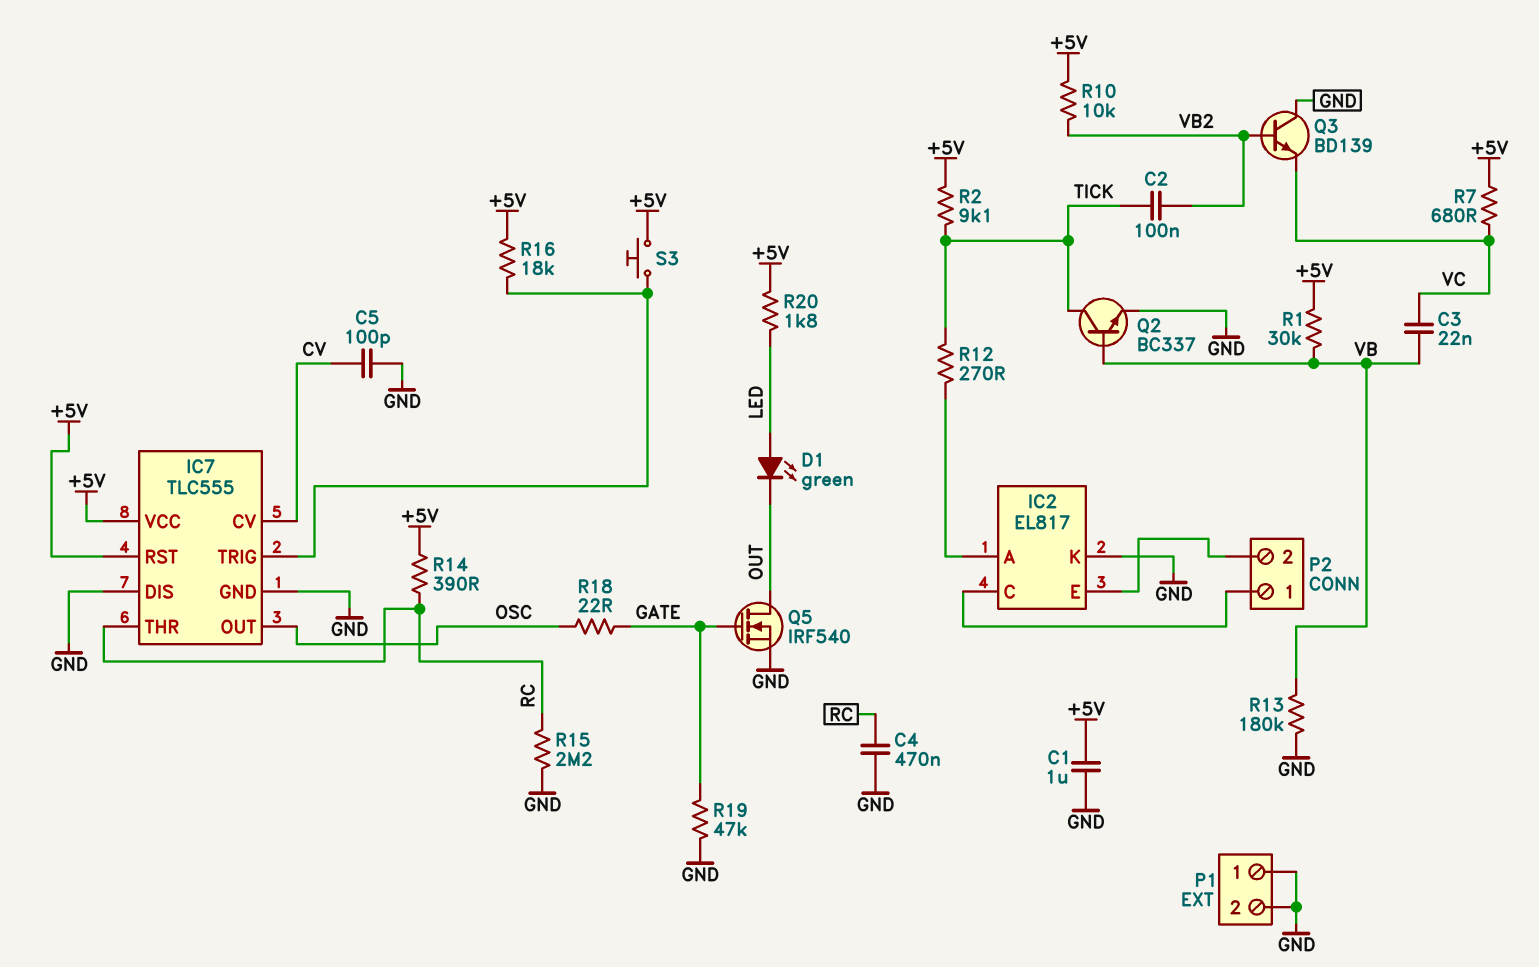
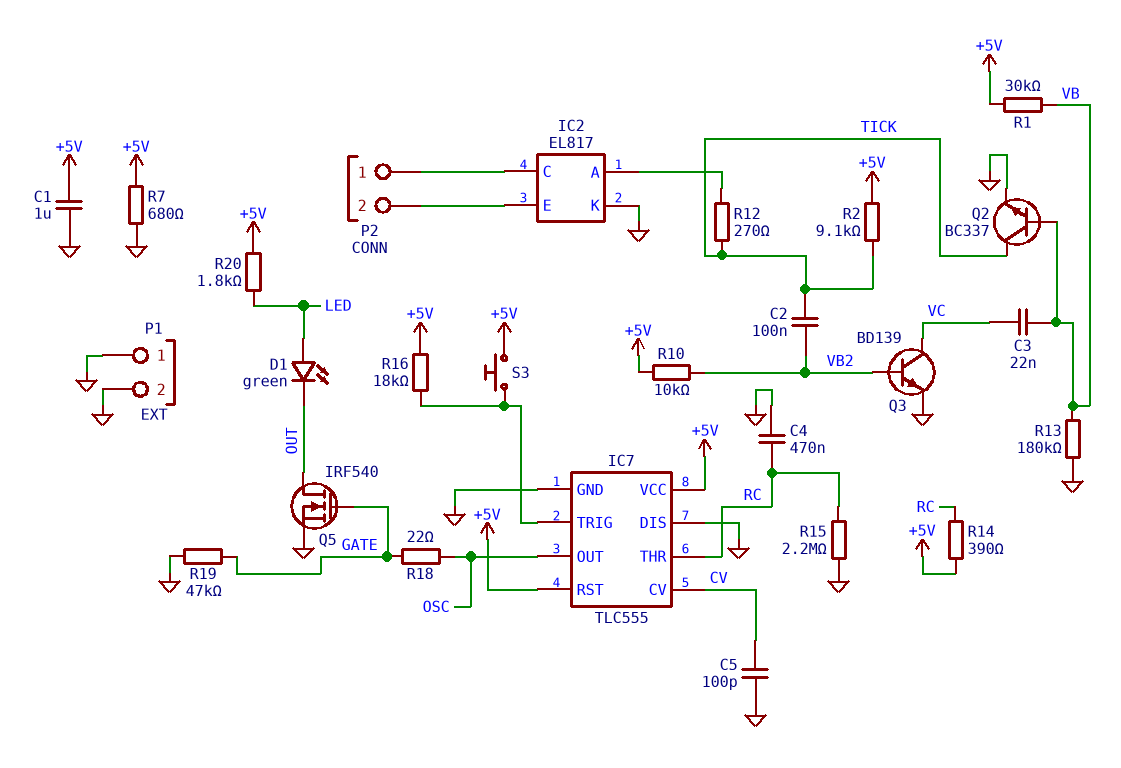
Q3: NPN BD139 (B VB2, C GND, E VC) -> NPN BD139 (B VB2, C VC, E GND)
R7: 680 (+5V, VC) -> 680 (+5V, GND)

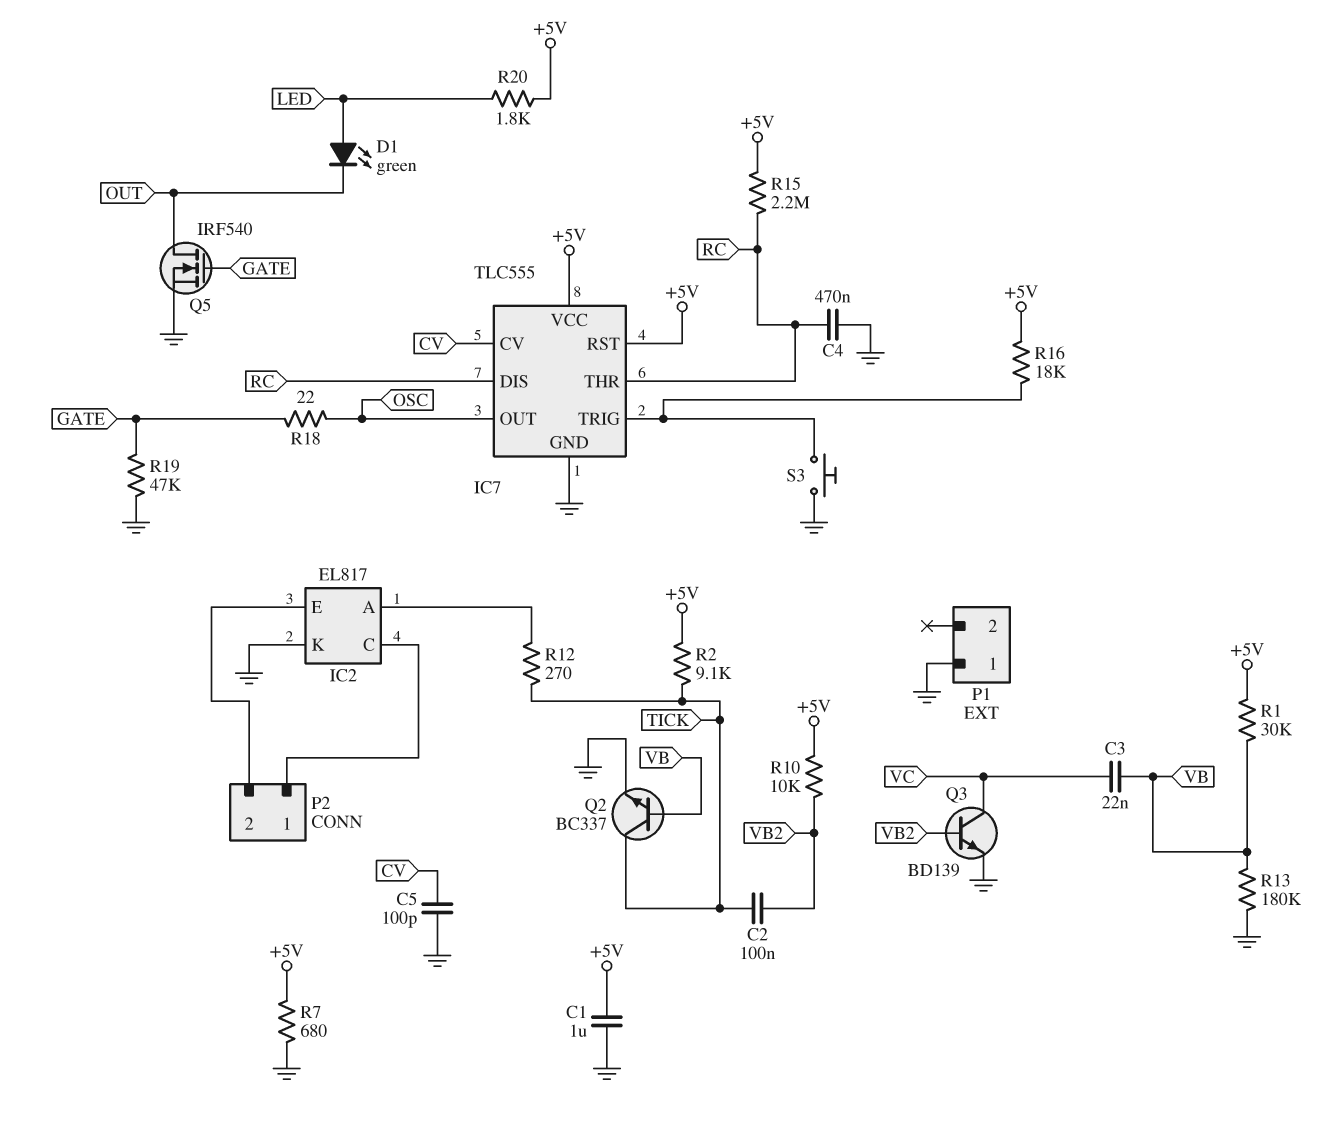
IC7 pin DIS: GND -> RC
P1 pin 2: GND -> none
R14: 390 (+5V, RC) -> none
R15: 2.2M (GND, RC) -> 2.2M (+5V, RC)
S3: button (+5V, IC7/TRIG) -> button (GND, IC7/TRIG)

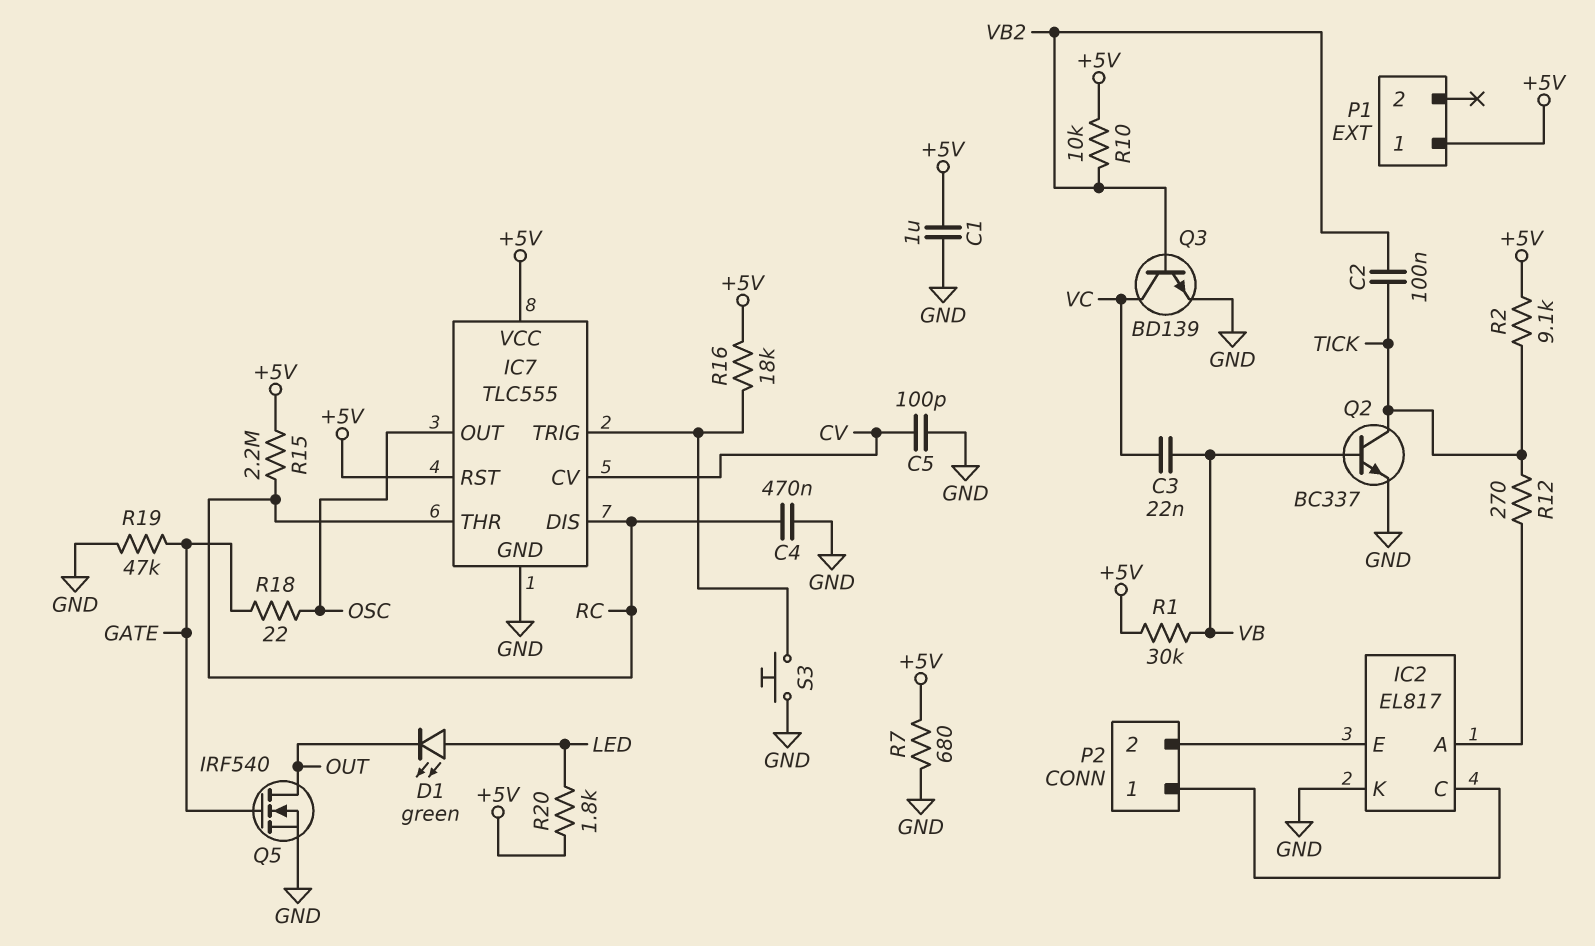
P1 pin 1: GND -> +5V
R13: 180k (GND, VB) -> none

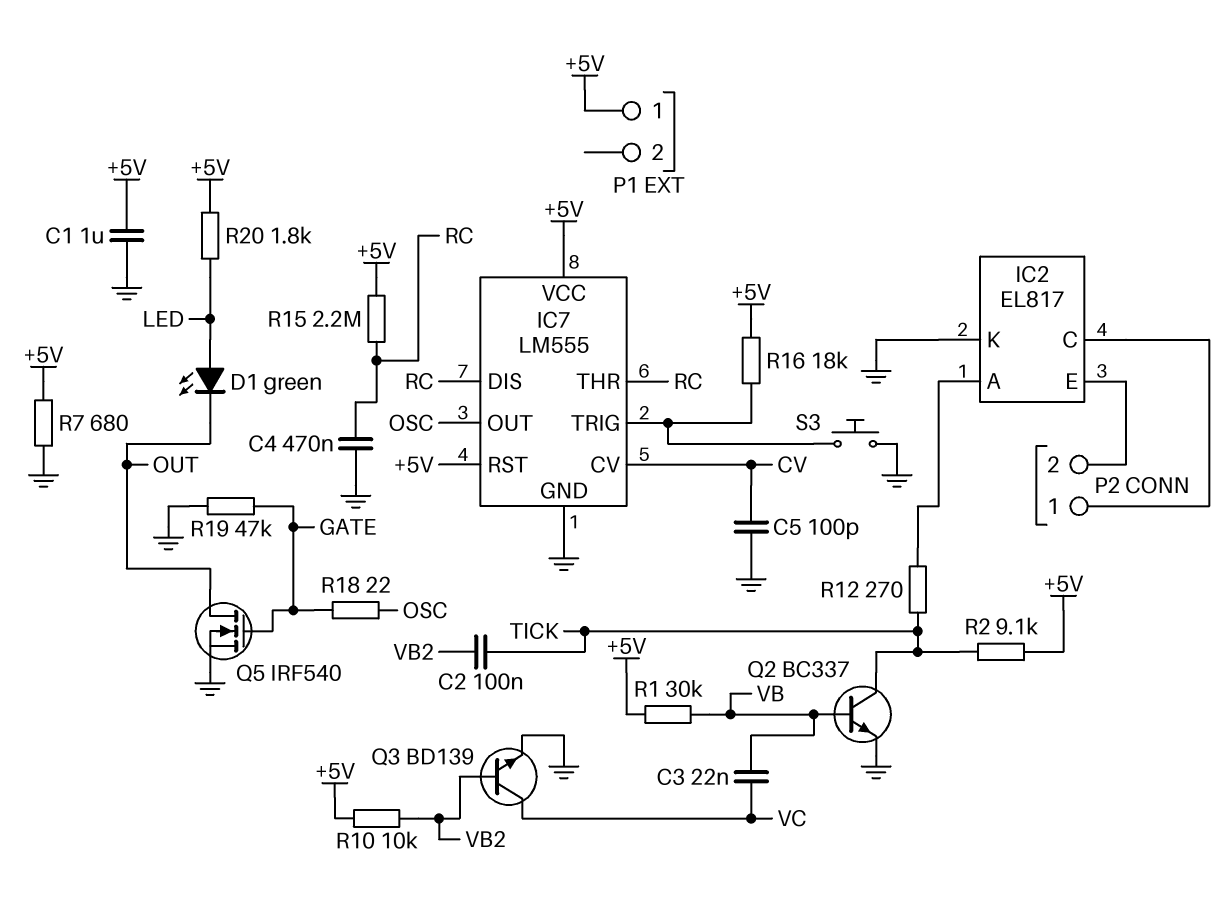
IC7: TLC555 -> LM555

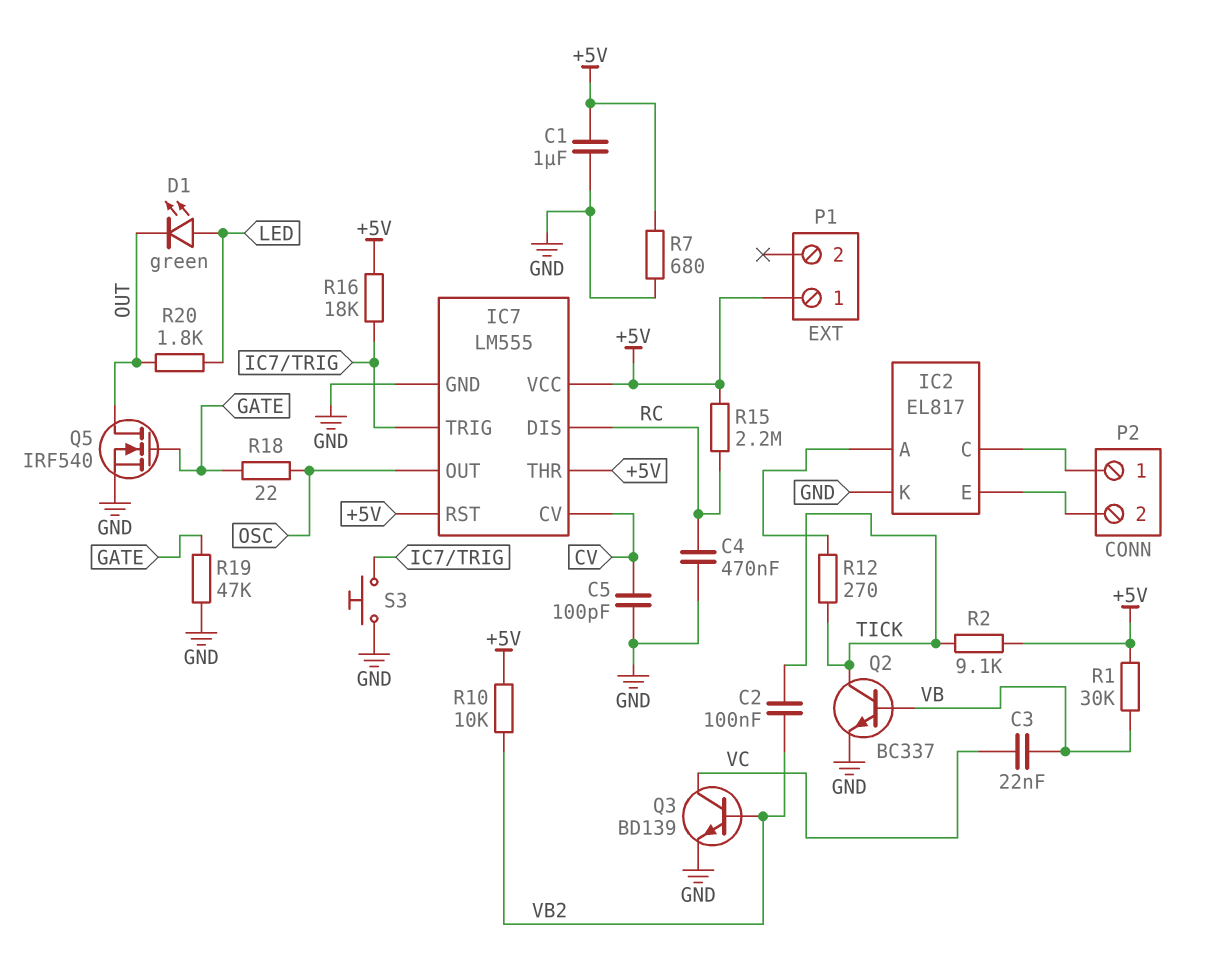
IC7 pin THR: RC -> +5V
R20: 1.8k (+5V, LED) -> 1.8k (LED, OUT)

